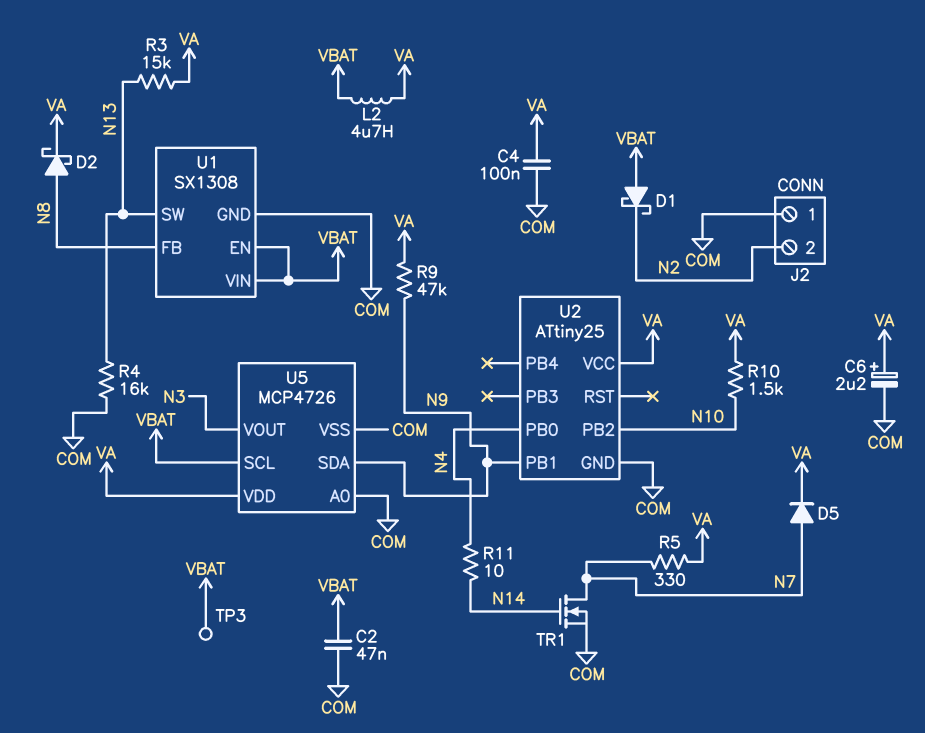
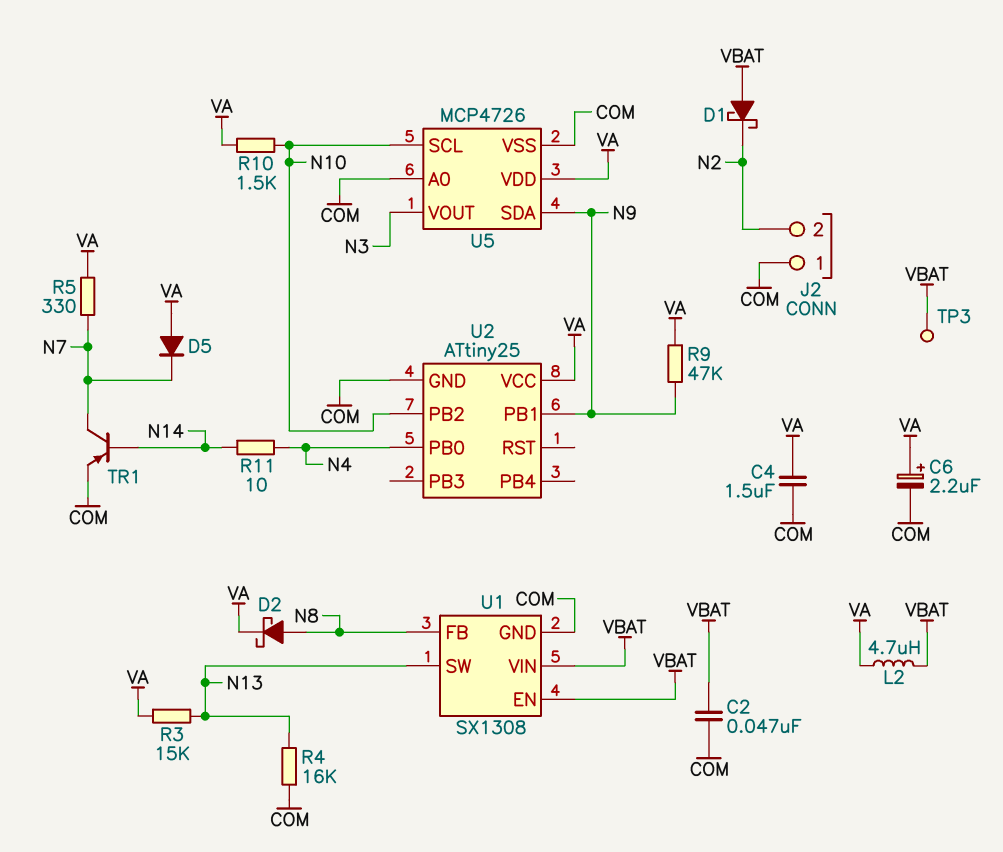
C4: 100nF (COM, VA) -> 1.5uF (COM, VA)
D5: diode (A N7, K VA) -> diode (A VA, K N7)
TR1: NMOS (G N14, D N7, S COM) -> PNP (B N14, C N7, E COM)
U5 pin SCL: VBAT -> N10

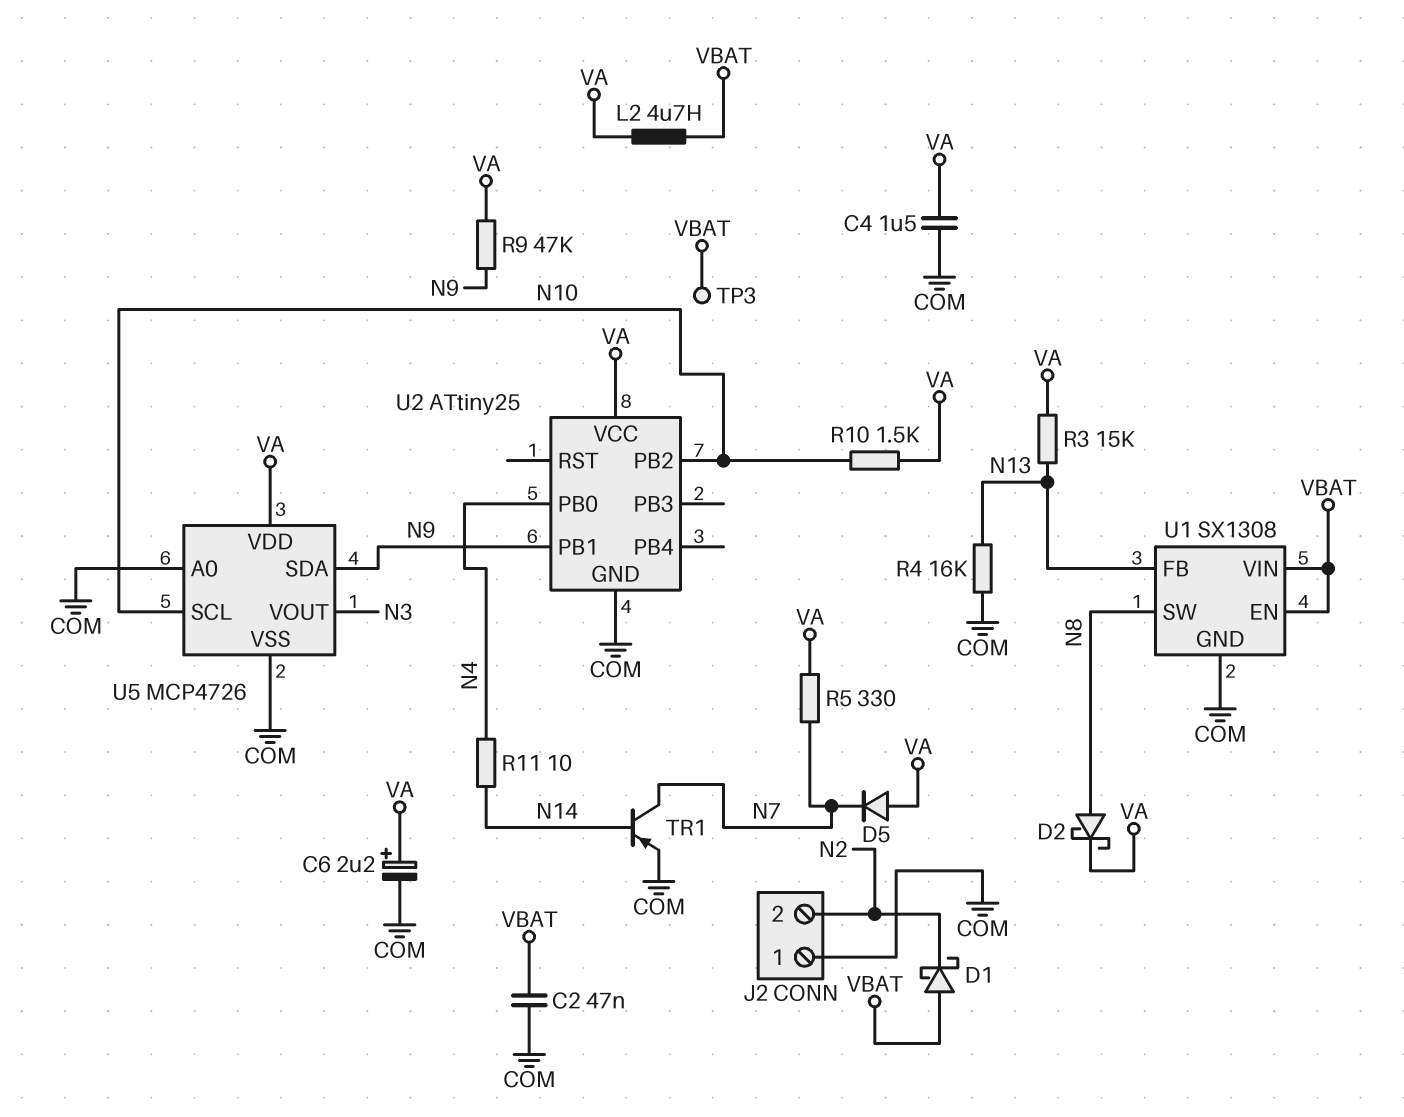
U1 pin FB: N8 -> N13
U1 pin SW: N13 -> N8

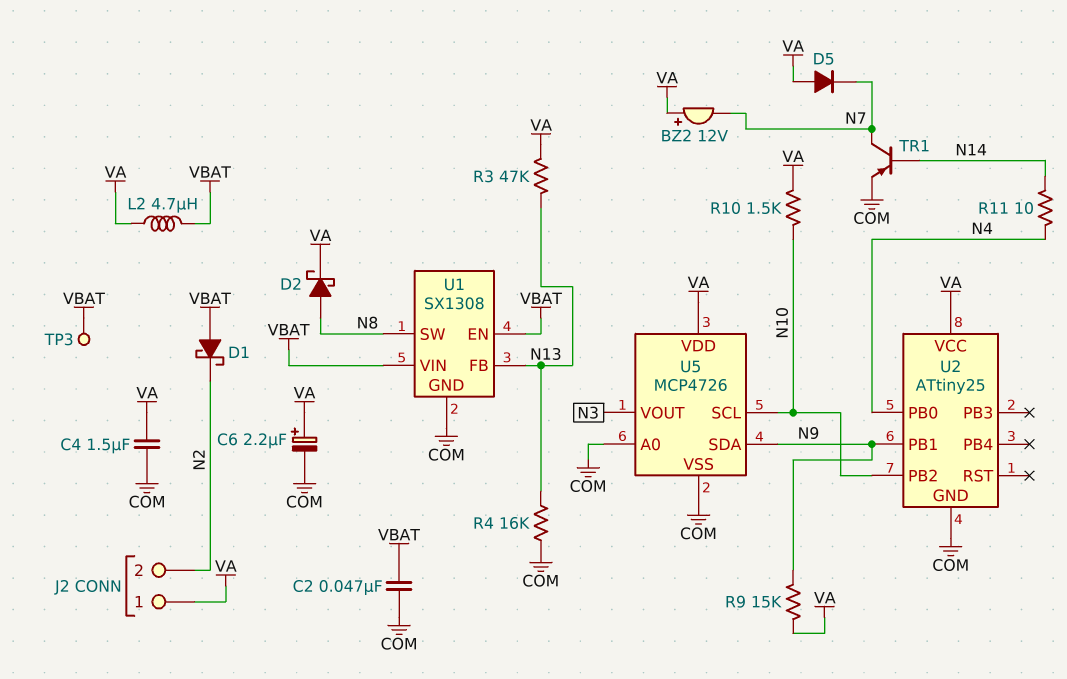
BZ2: none -> buzzer 12V (plus VA, minus N7)
J2 pin 1: COM -> VA
R3: 15k (N13, VA) -> 47k (N13, VA)
R5: 330 (N7, VA) -> none
R9: 47k (N9, VA) -> 15k (N9, VA)

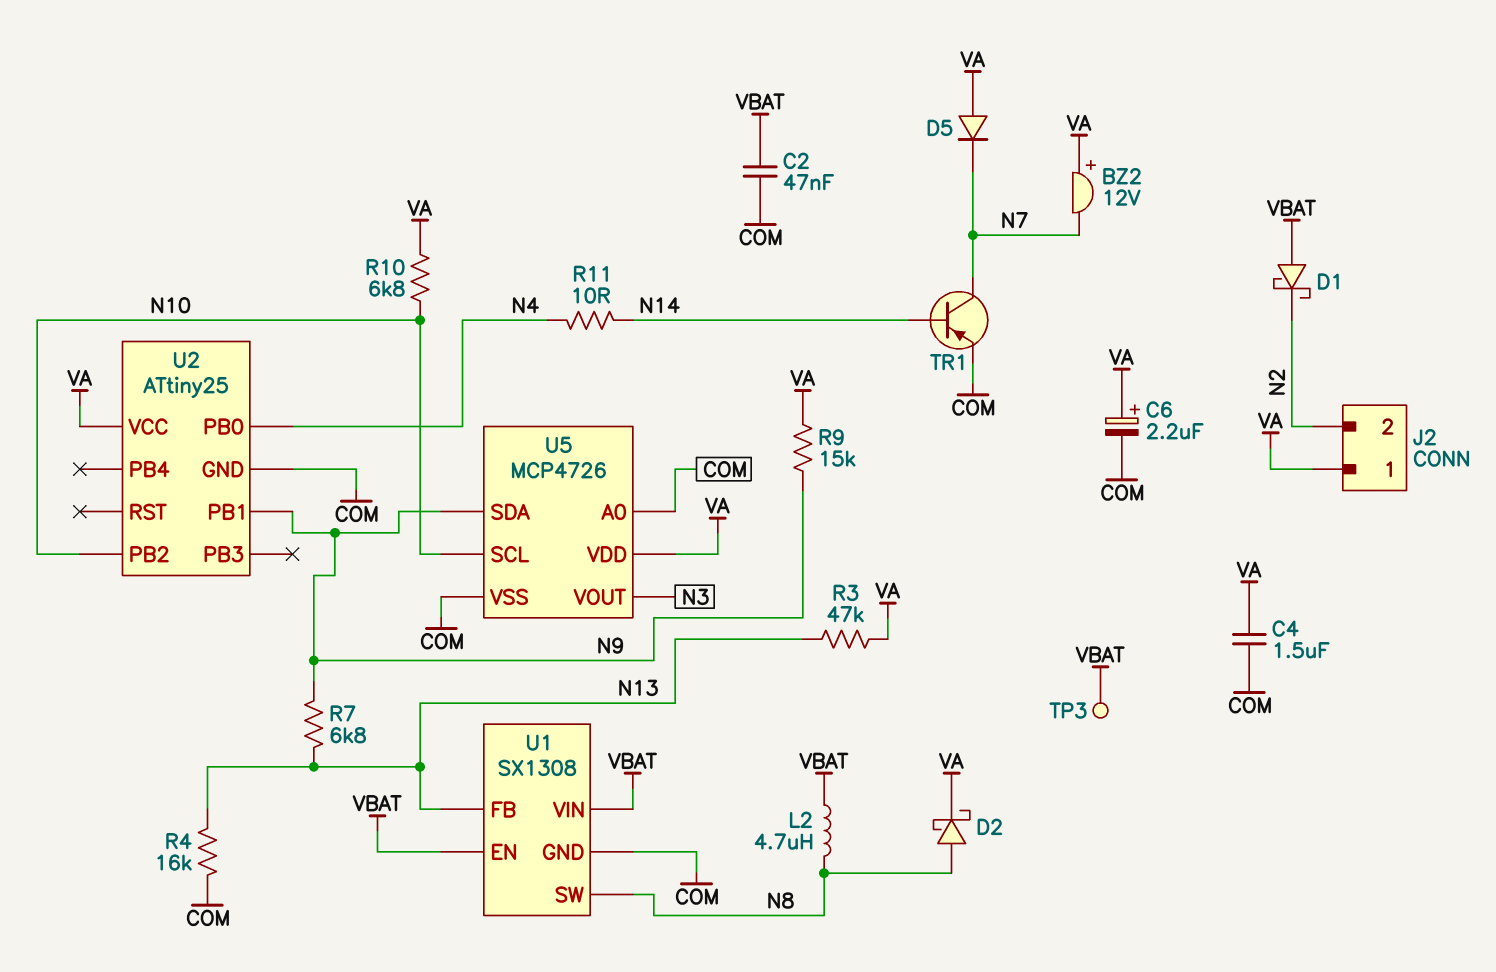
L2: 4.7uH (VA, VBAT) -> 4.7uH (N8, VBAT)
R7: none -> 6.8k (N9, N13)
R10: 1.5k (N10, VA) -> 6.8k (N10, VA)

